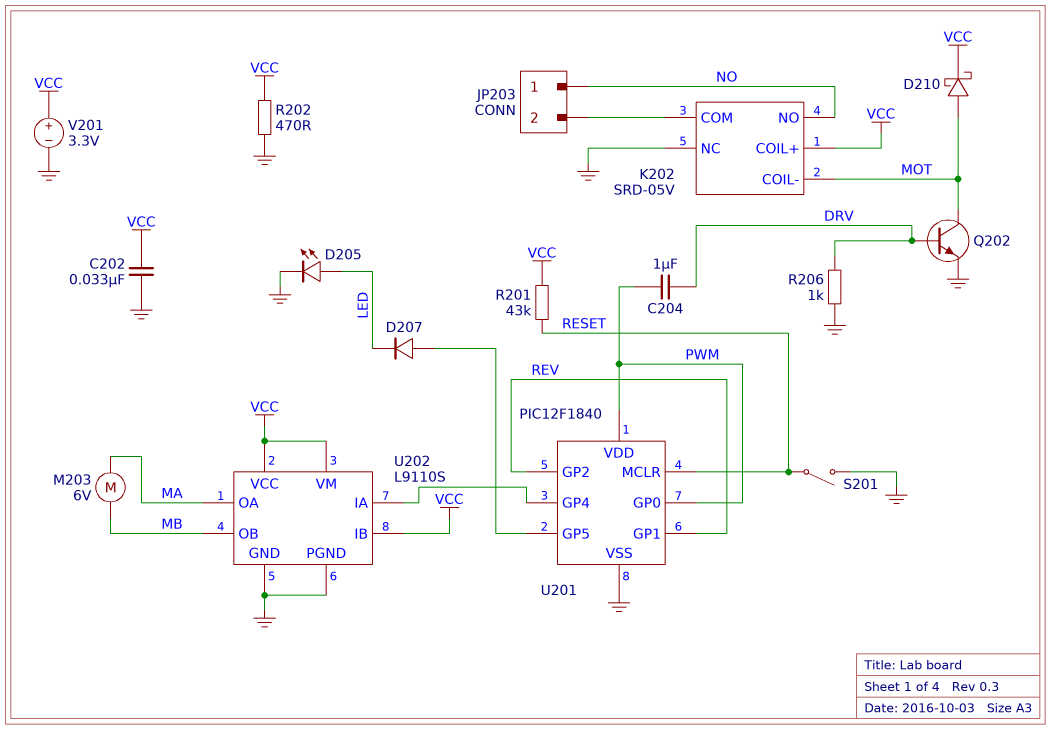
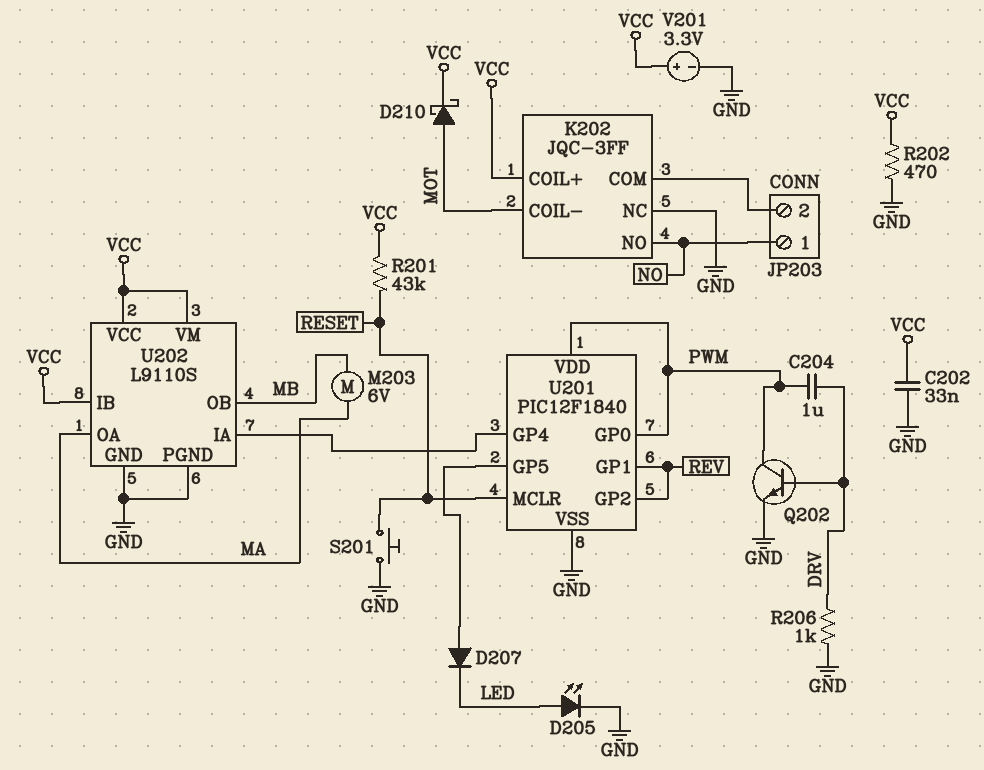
K202: SRD-05V -> JQC-3FF
Q202: NPN (B DRV, C MOT, E GND) -> NPN (B DRV, C PWM, E GND)
S201: switch (GND, RESET) -> button (GND, RESET)

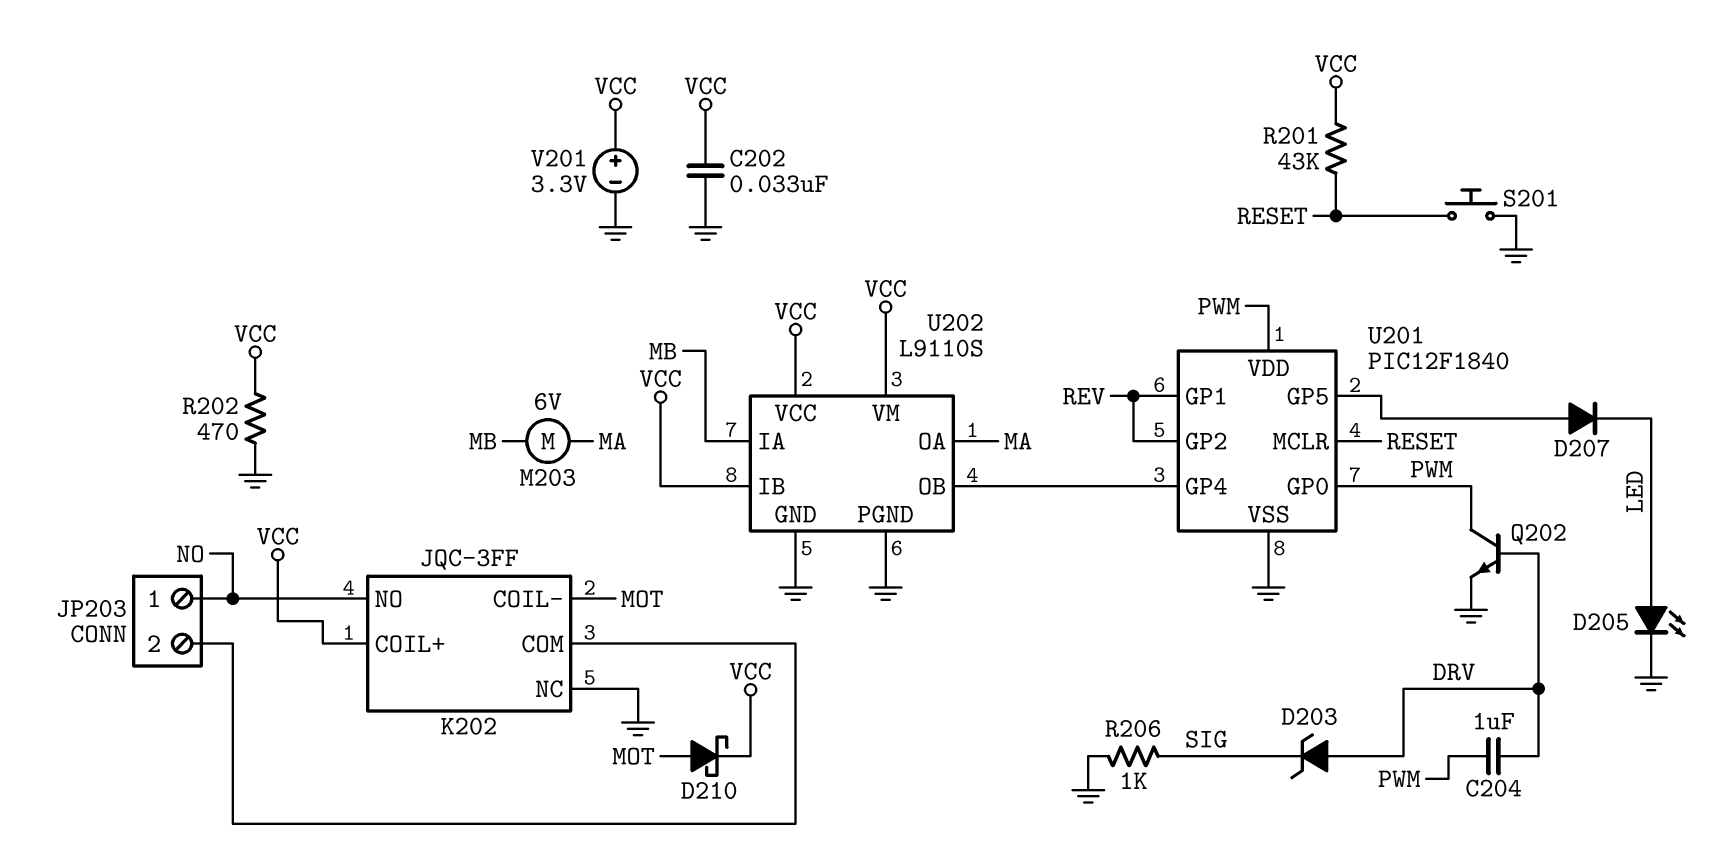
D203: none -> zener (A DRV, K SIG)
R206: 1k (DRV, GND) -> 1k (GND, SIG)
U202 pin IA: U201/GP4 -> MB
U202 pin OB: MB -> U201/GP4

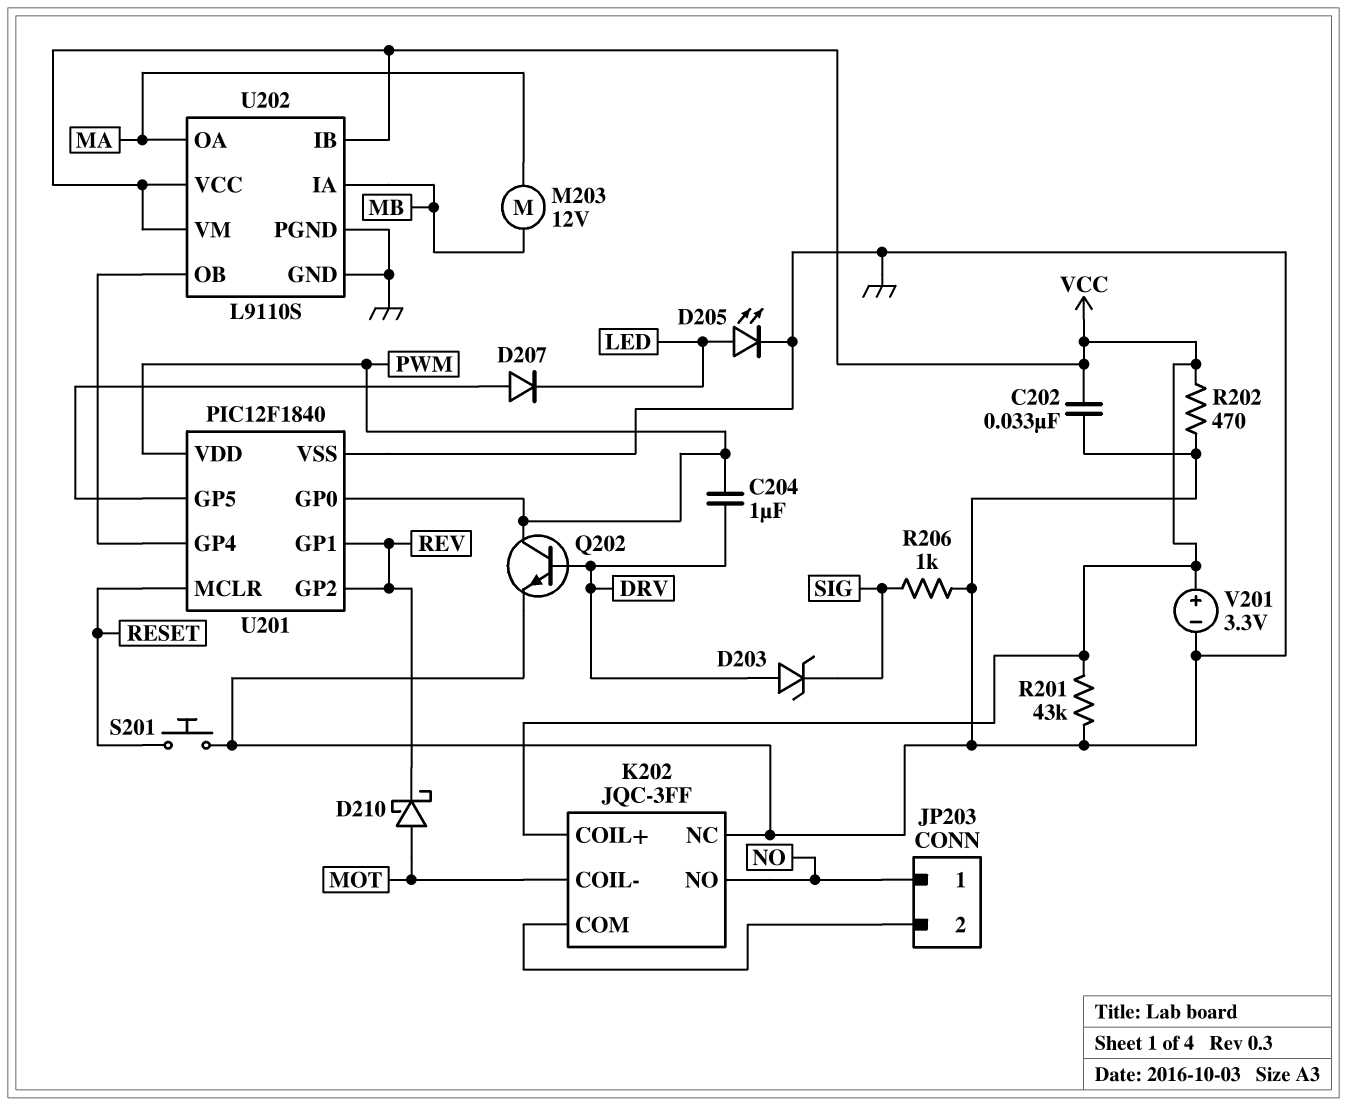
D210: schottky (A MOT, K VCC) -> schottky (A MOT, K REV)
M203: motor 6V (MA, MB) -> motor 12V (MA, MB)
R201: 43k (RESET, VCC) -> 43k (GND, VCC)

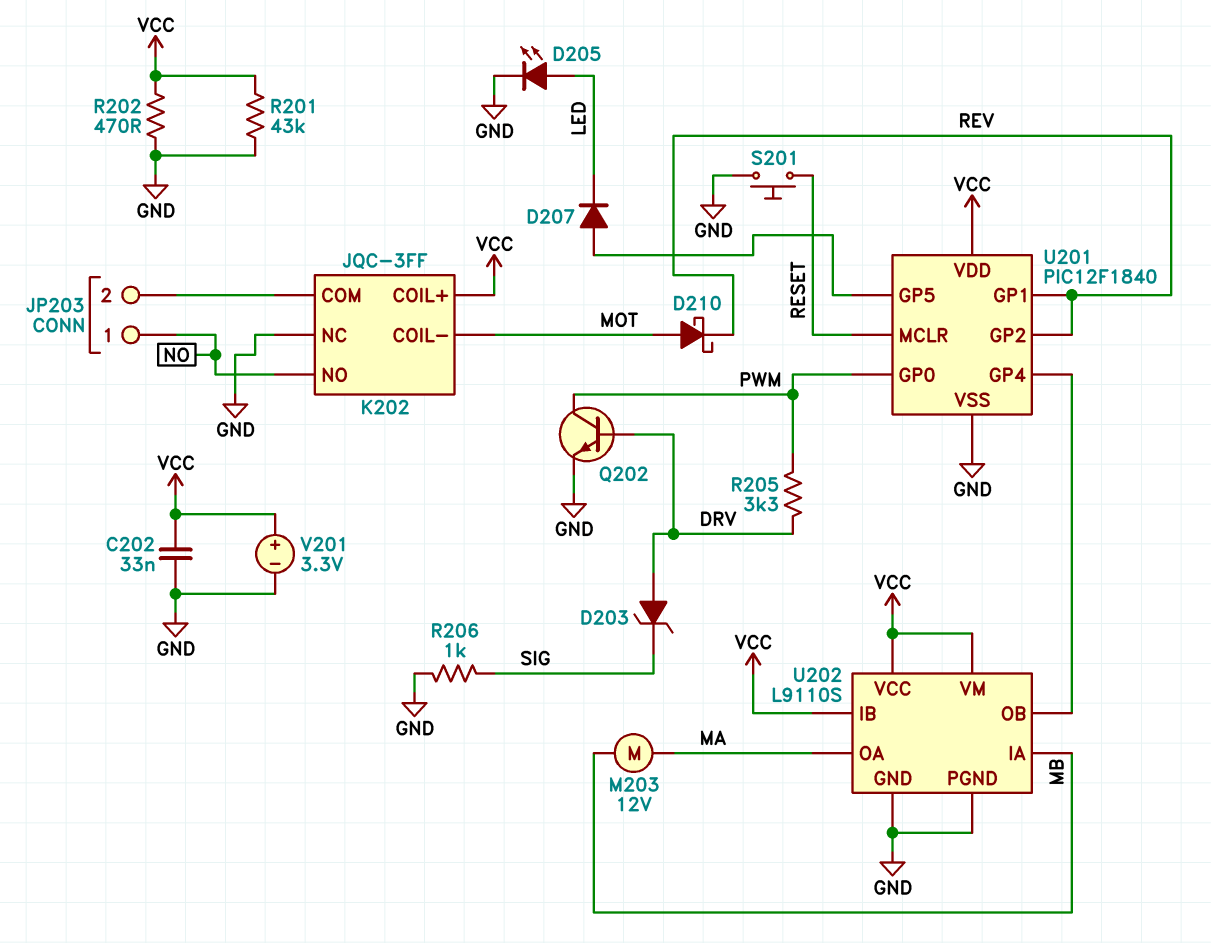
C204: 1uF (DRV, PWM) -> none
R205: none -> 3.3k (DRV, PWM)
U201 pin VDD: PWM -> VCC

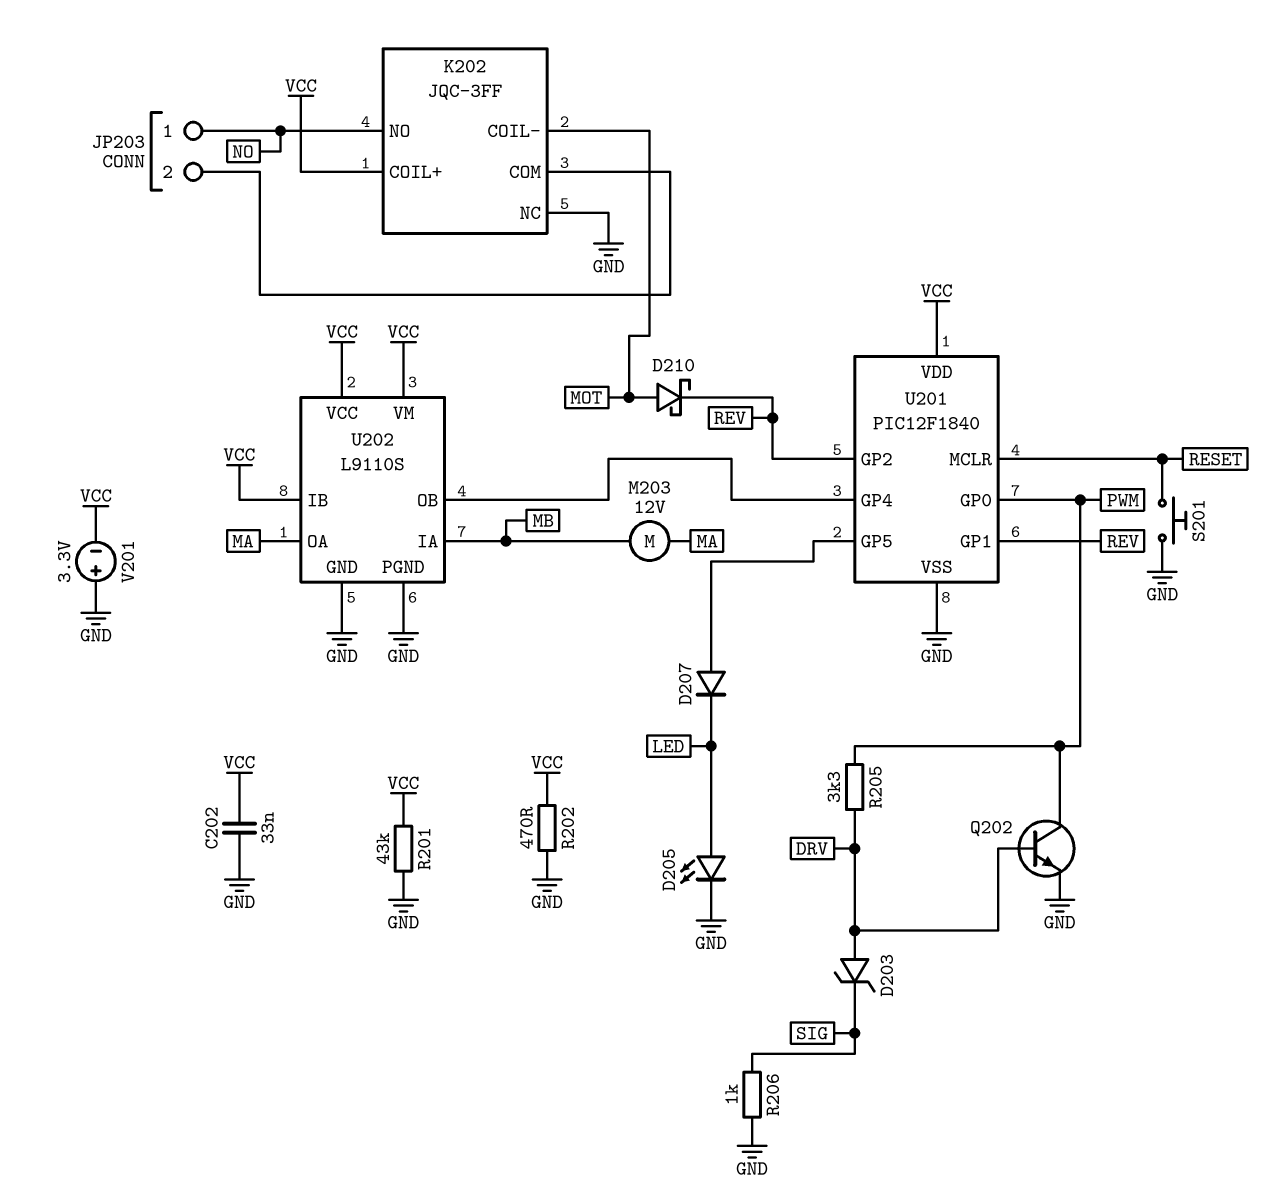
V201: 3.3V (plus VCC, minus GND) -> 3.3V (plus GND, minus VCC)

